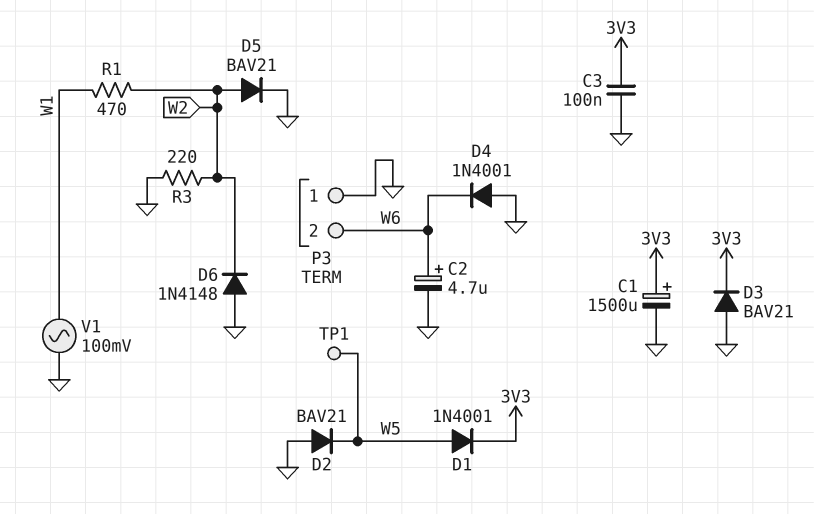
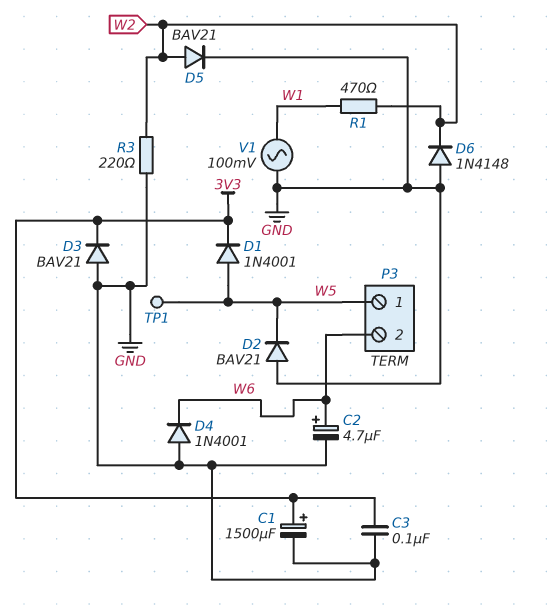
P3 pin 1: GND -> W5

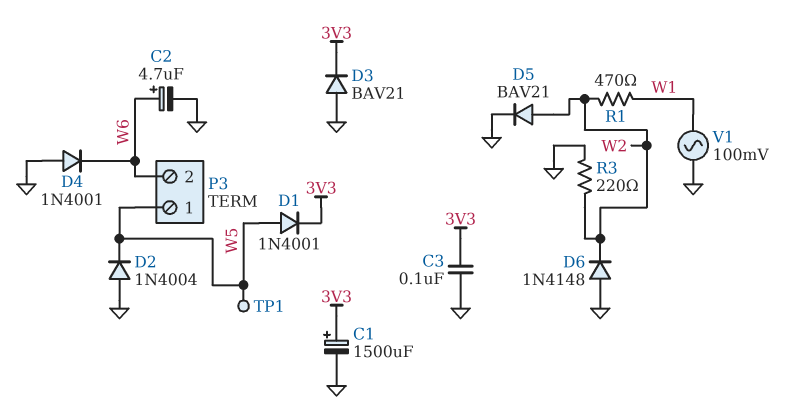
D2: diode BAV21 (A GND, K W5) -> diode 1N4004 (A GND, K W5)

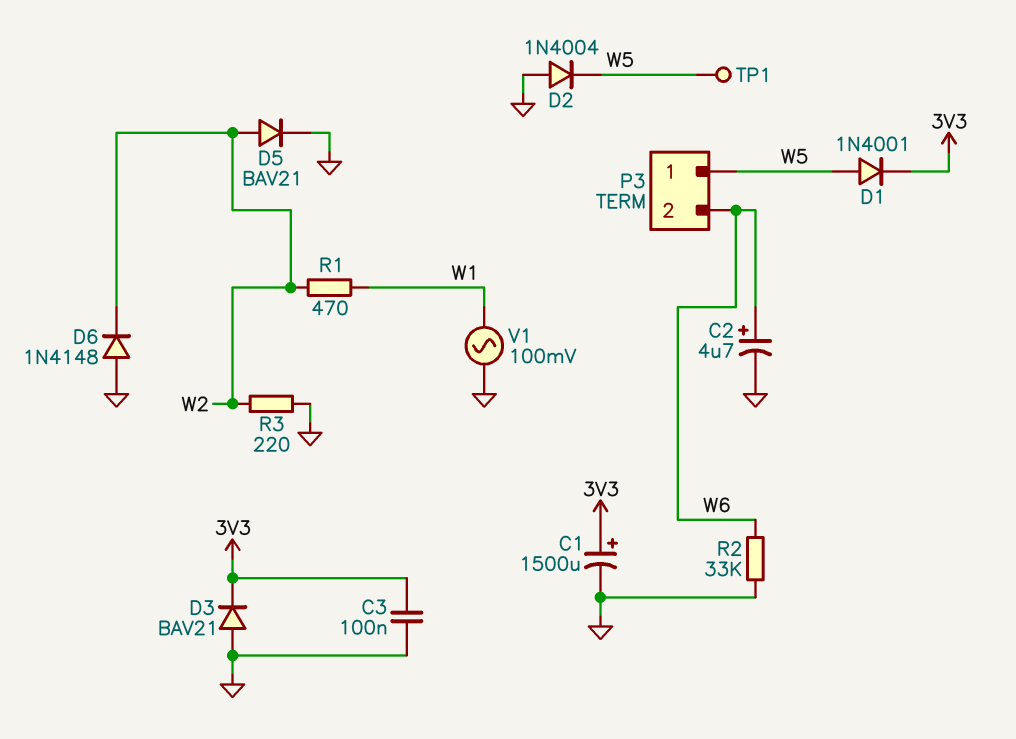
D4: diode 1N4001 (A GND, K W6) -> none
R2: none -> 33k (GND, W6)

